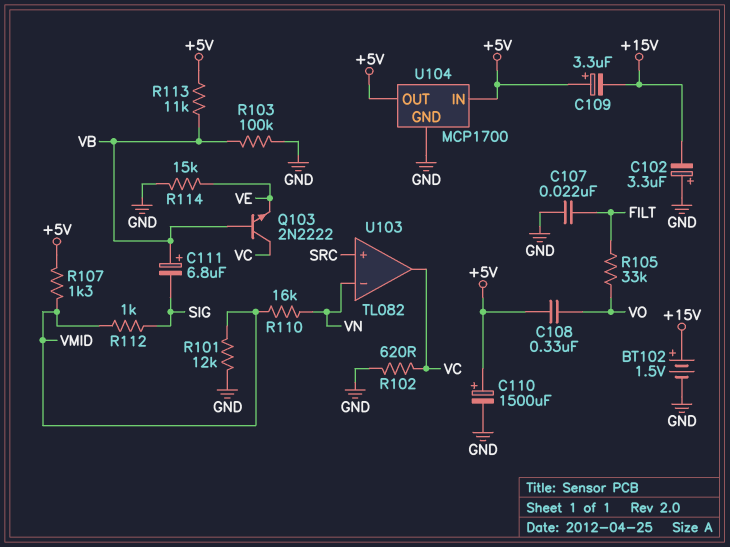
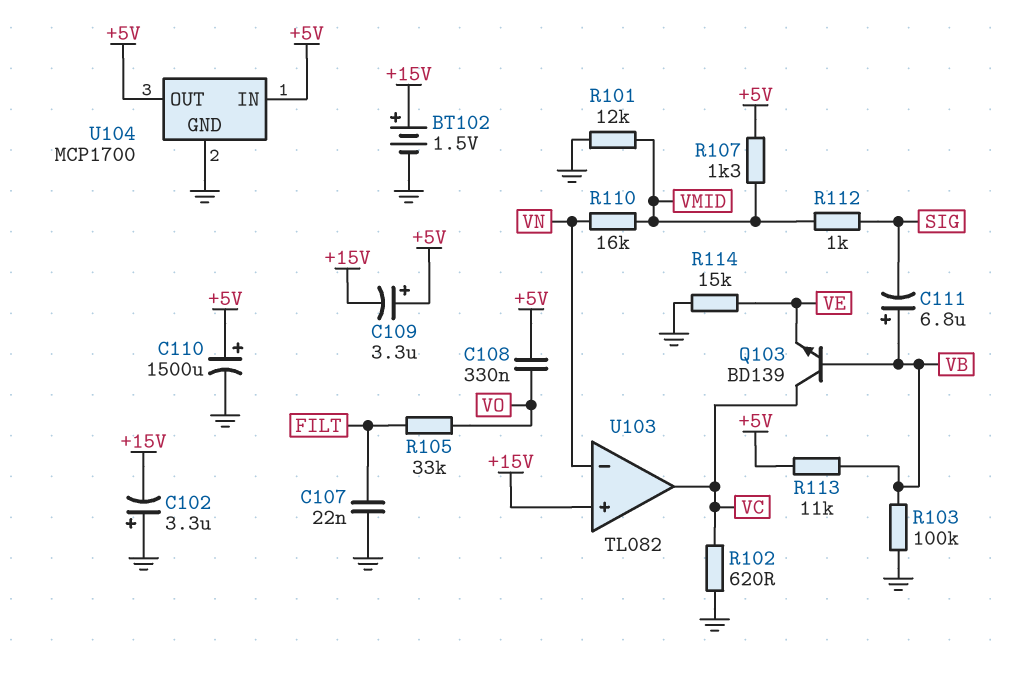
Q103: NPN 2N2222 (B VB, C VC, E VE) -> NPN BD139 (B VB, C VC, E VE)
U103 pin in+: SRC -> +15V

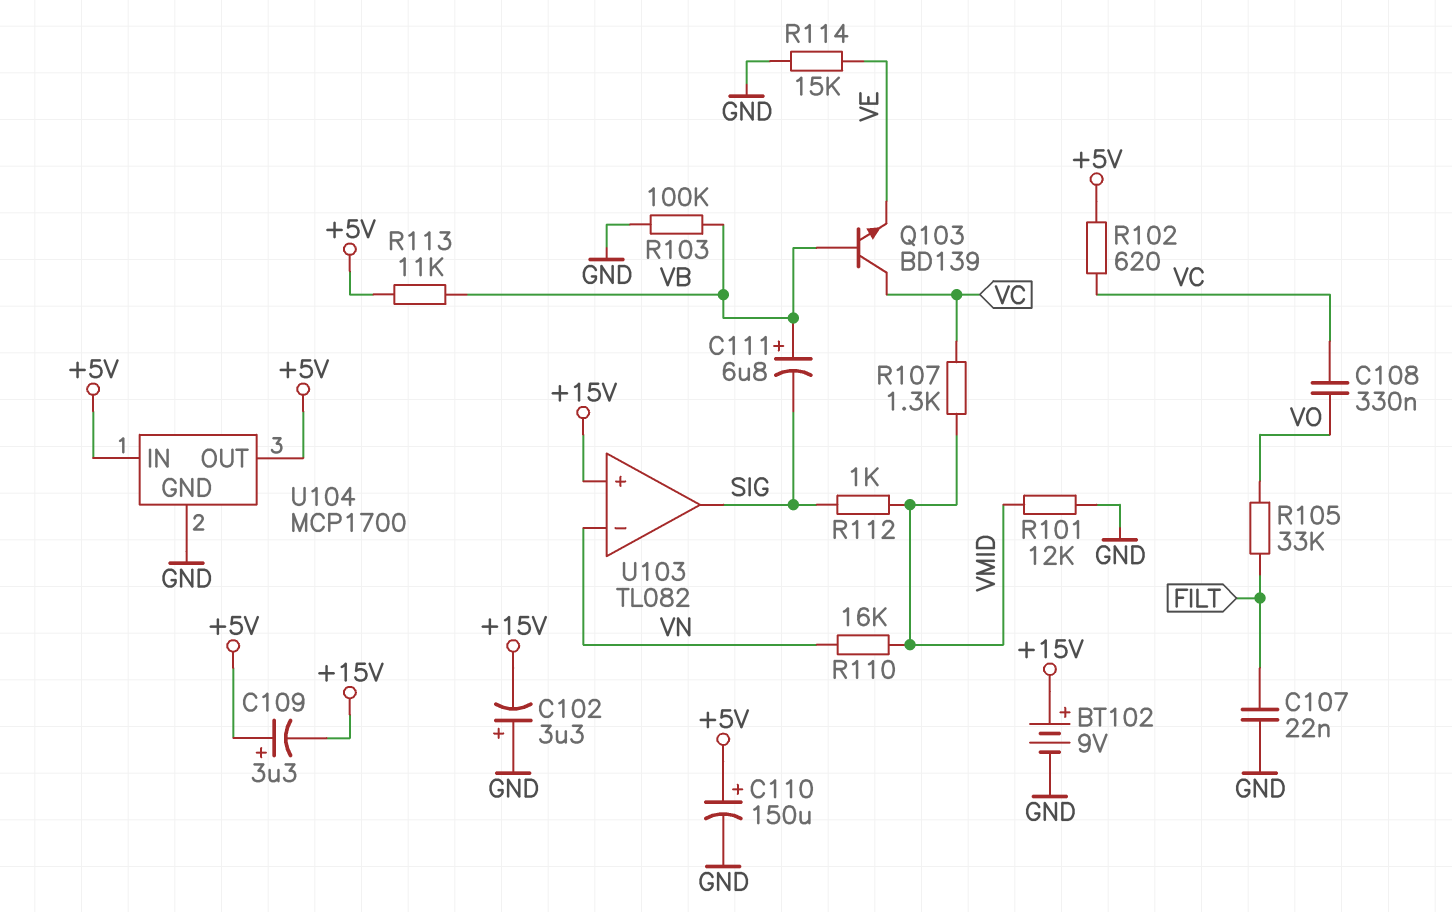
BT102: 1.5V (plus +15V, minus GND) -> 9V (plus +15V, minus GND)
C108: 330nF (+5V, VO) -> 330nF (VC, VO)
C110: 1500uF (plus +5V, minus GND) -> 150uF (plus +5V, minus GND)
R102: 620 (GND, VC) -> 620 (+5V, VC)
R107: 1.3k (+5V, VMID) -> 1.3k (VC, VMID)
U103 pin out: VC -> SIG

